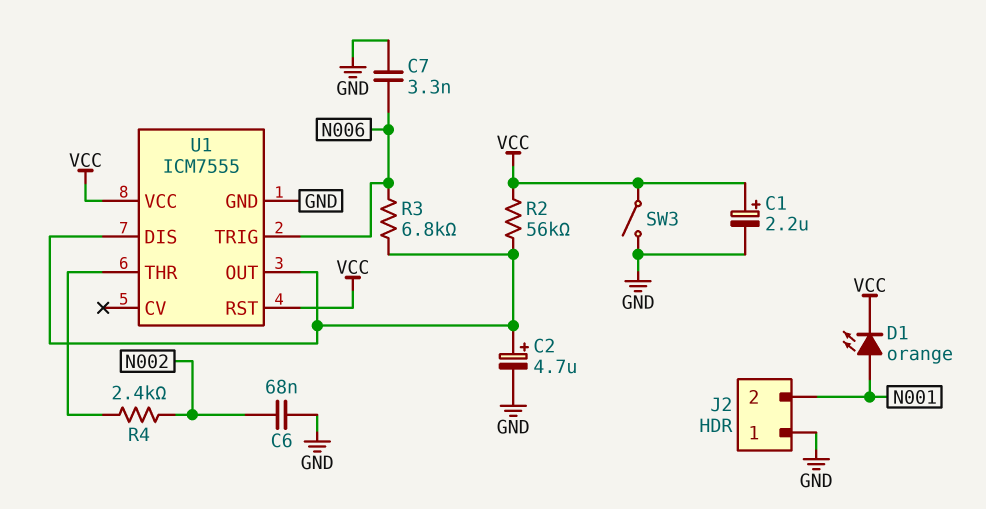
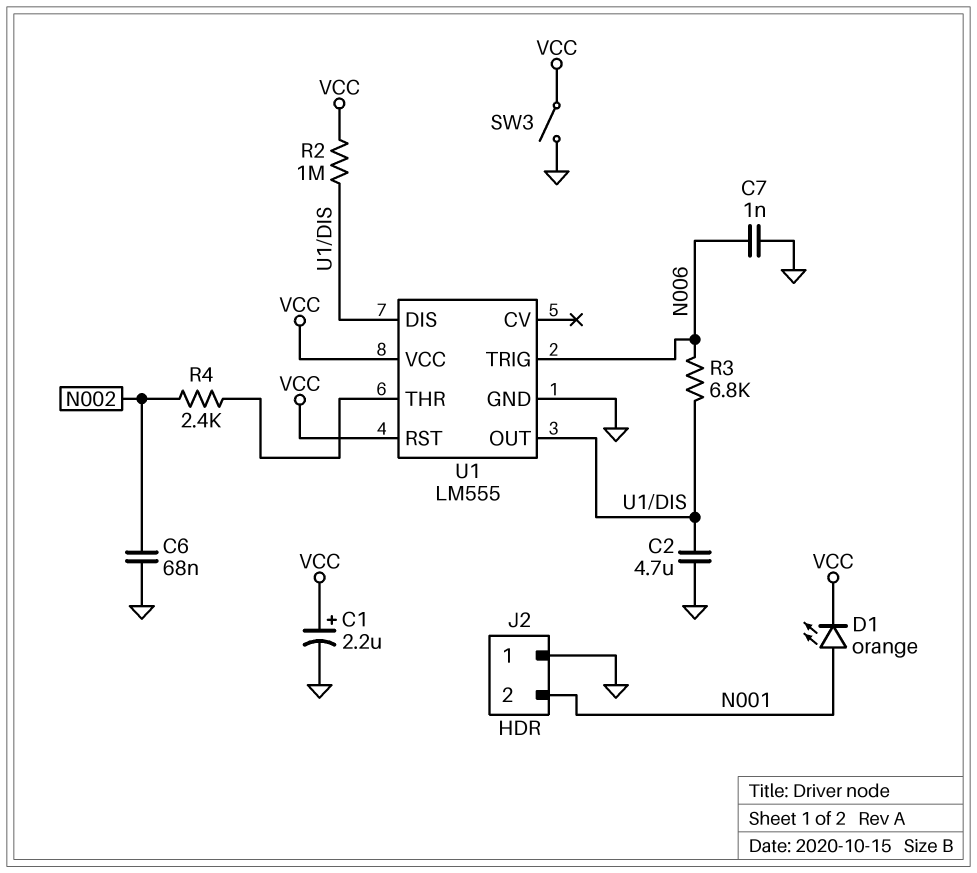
C2: 4.7uF (plus U1/DIS, minus GND) -> 4.7uF (GND, U1/DIS)
C7: 3.3nF (GND, N006) -> 1nF (GND, N006)
R2: 56k (U1/DIS, VCC) -> 1M (U1/DIS, VCC)
U1: ICM7555 -> LM555

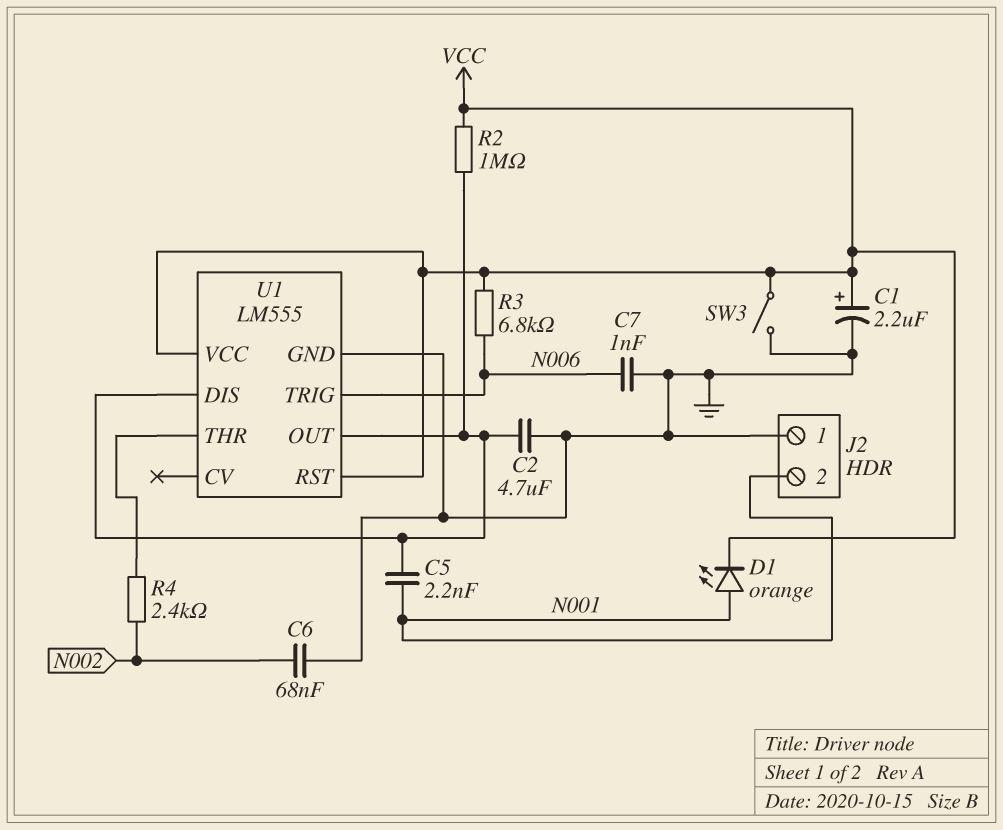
C5: none -> 2.2nF (N001, U1/DIS)
R3: 6.8k (N006, U1/DIS) -> 6.8k (N006, VCC)

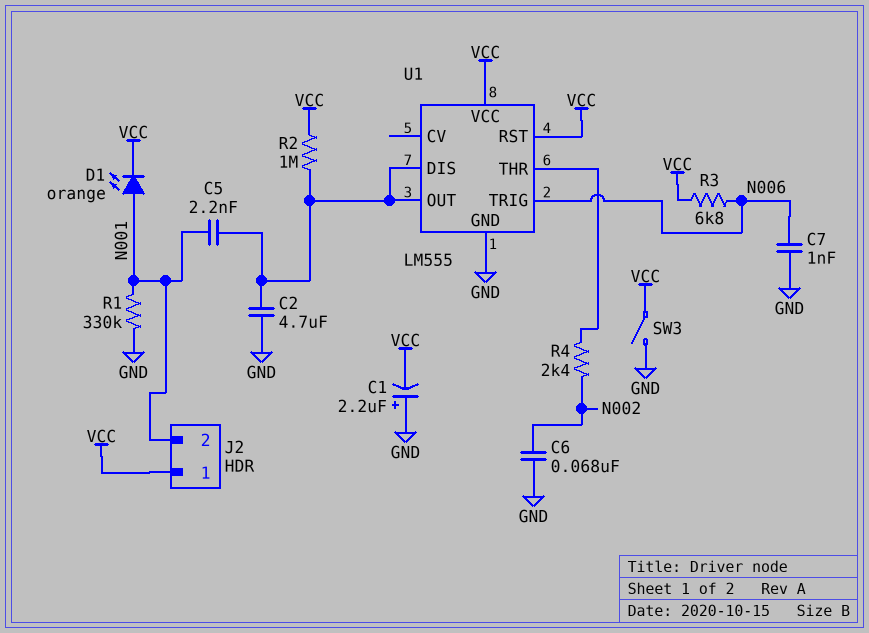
C1: 2.2uF (plus VCC, minus GND) -> 2.2uF (plus GND, minus VCC)
J2 pin 1: GND -> VCC
R1: none -> 330k (GND, N001)

